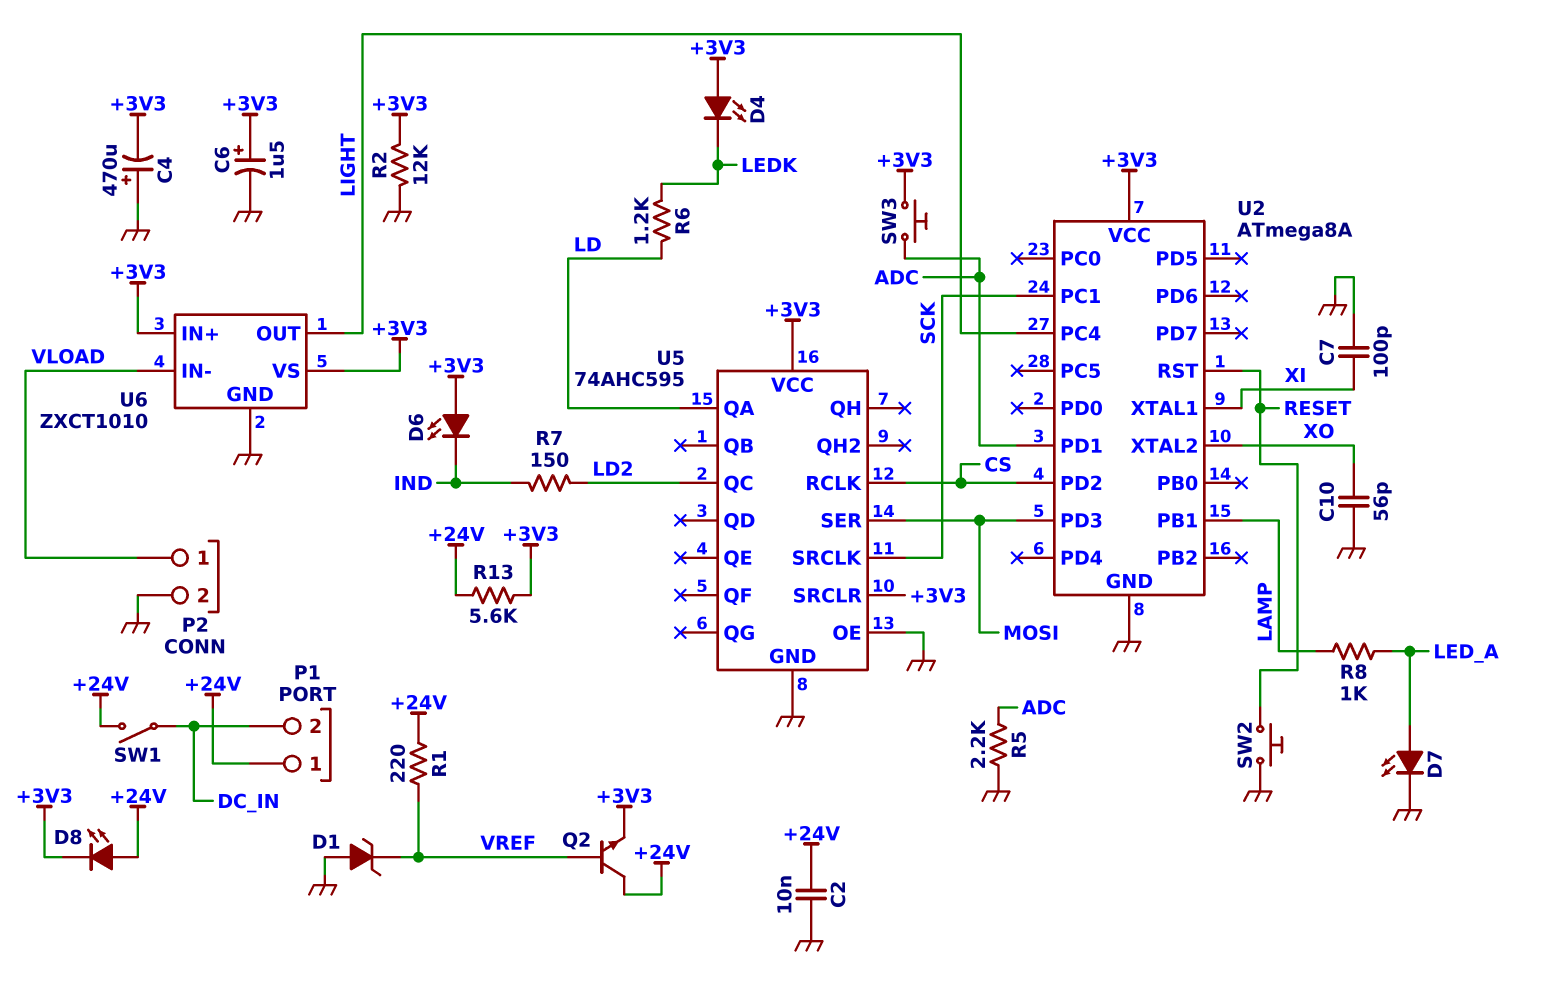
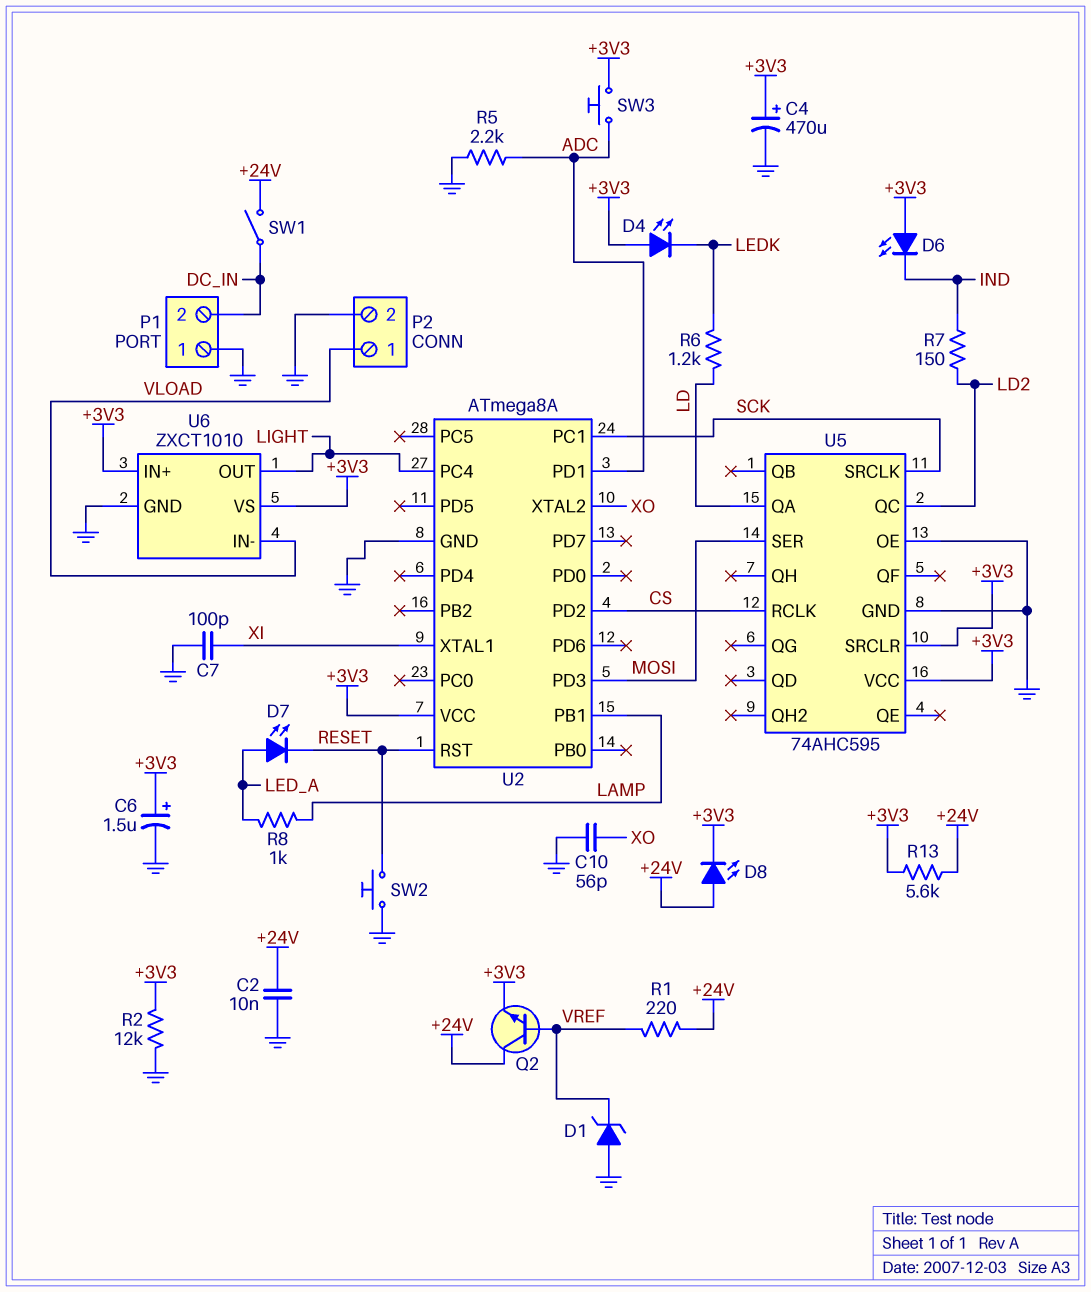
C4: 470uF (plus GND, minus +3V3) -> 470uF (plus +3V3, minus GND)
D7: LED (A LED_A, K GND) -> LED (A LED_A, K RESET)
P1 pin 1: +24V -> GND

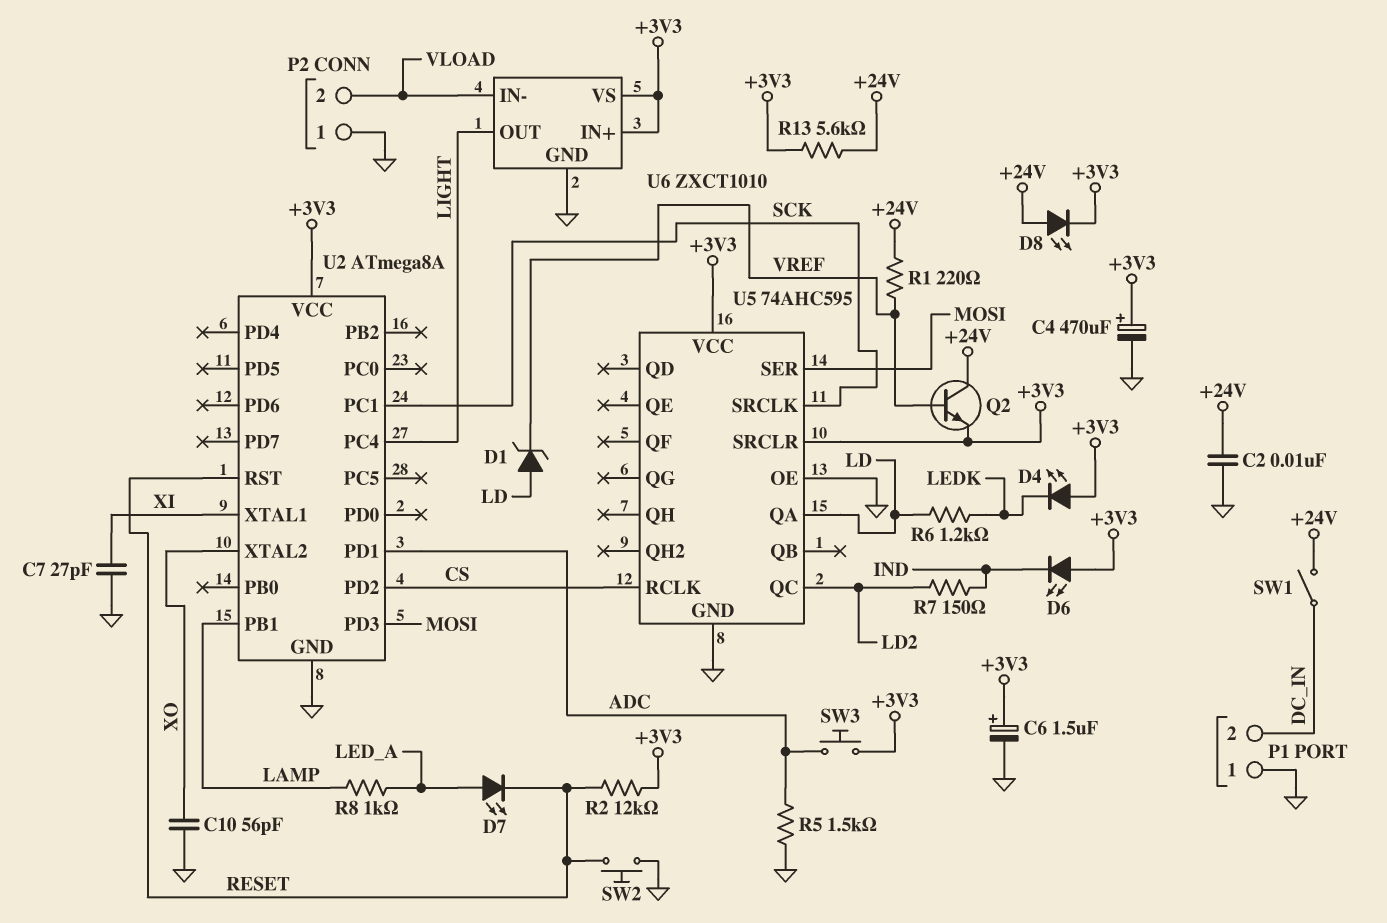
C7: 100pF (GND, XI) -> 27pF (GND, XI)
D1: zener (A GND, K VREF) -> zener (A LD, K VREF)
P2 pin 1: VLOAD -> GND
P2 pin 2: GND -> VLOAD
R2: 12k (+3V3, GND) -> 12k (+3V3, RESET)
R5: 2.2k (ADC, GND) -> 1.5k (ADC, GND)

